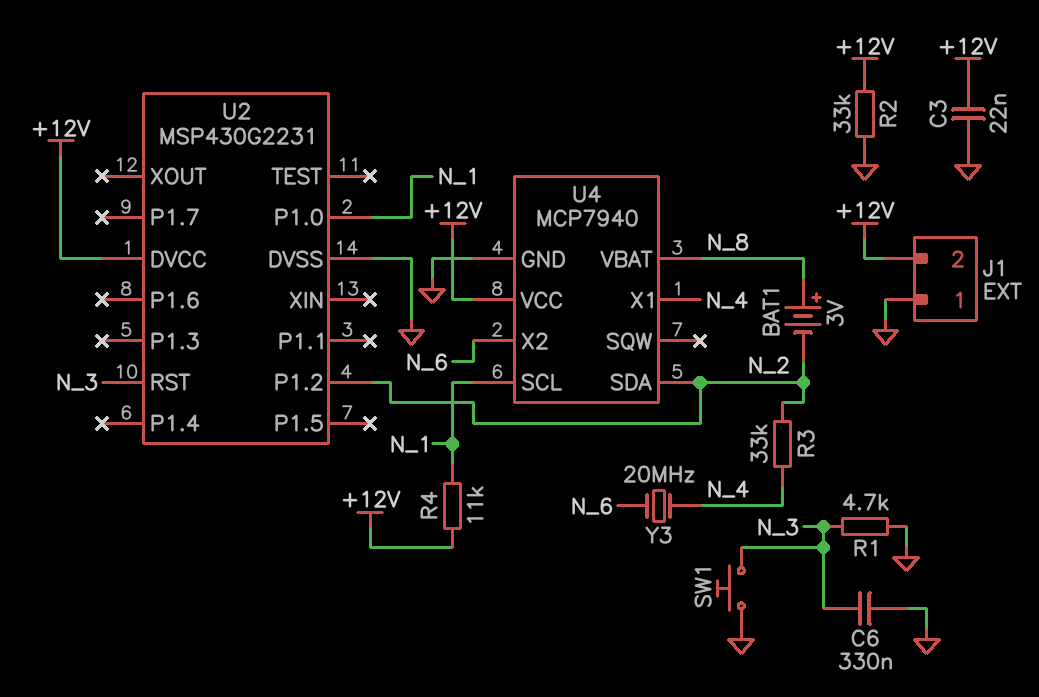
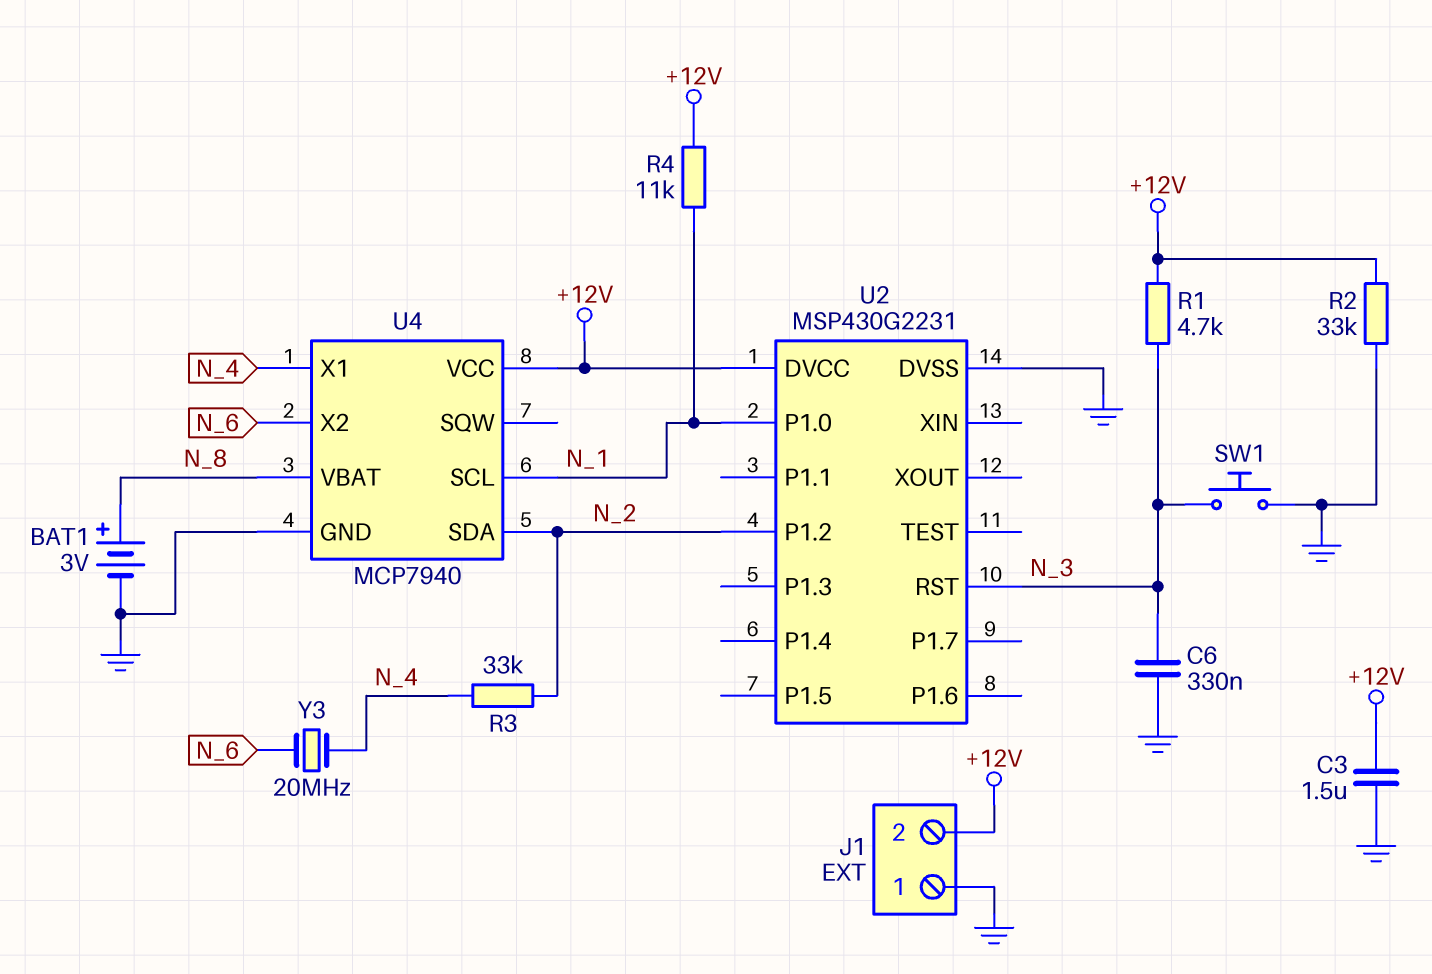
BAT1: 3V (plus N_8, minus N_2) -> 3V (plus N_8, minus GND)
C3: 22nF (+12V, GND) -> 1.5uF (+12V, GND)
R1: 4.7k (GND, N_3) -> 4.7k (+12V, N_3)

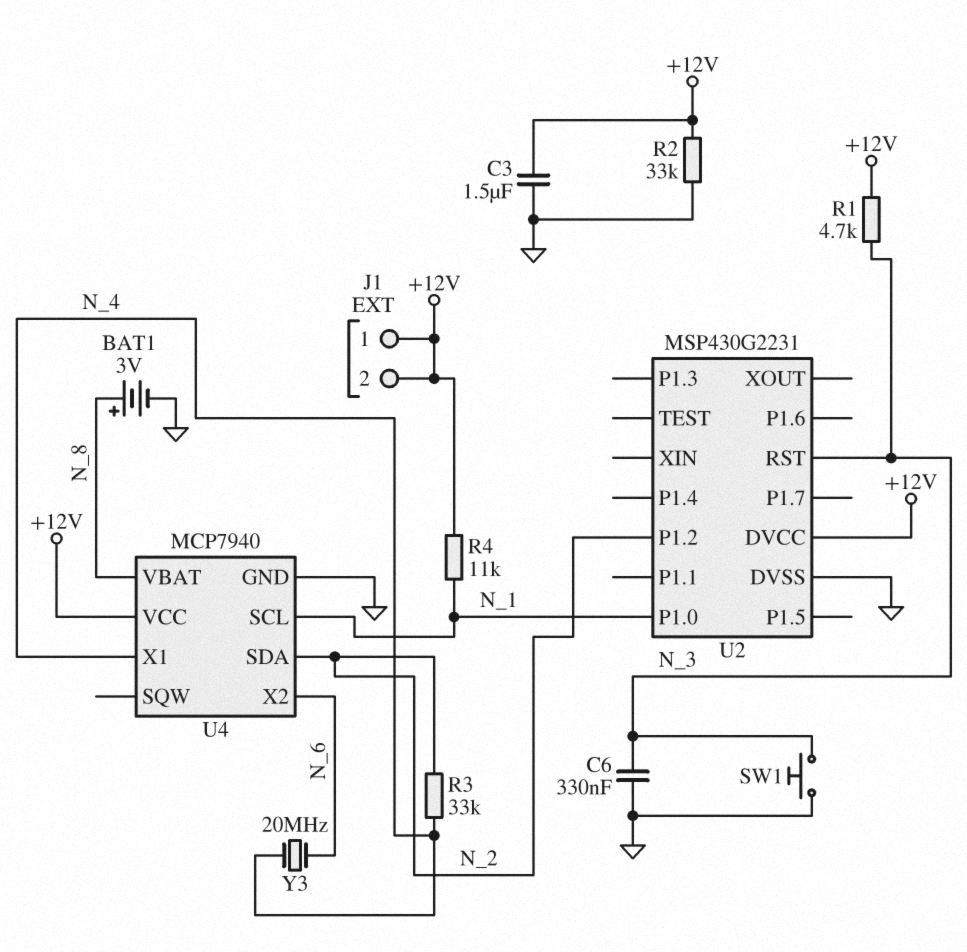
J1 pin 1: GND -> +12V

